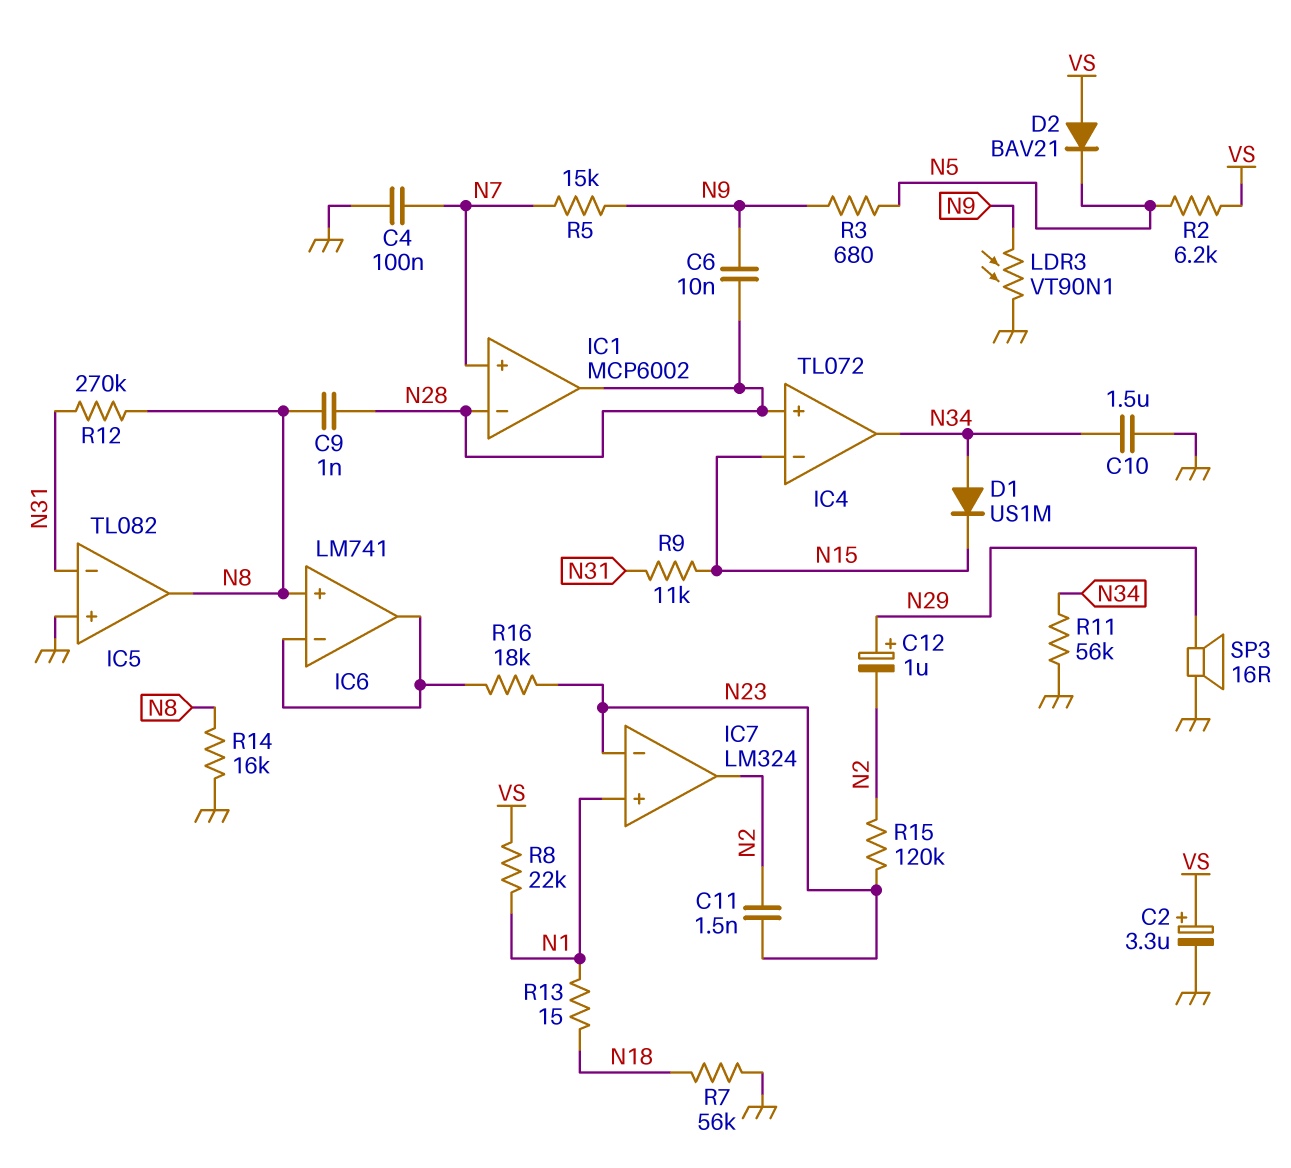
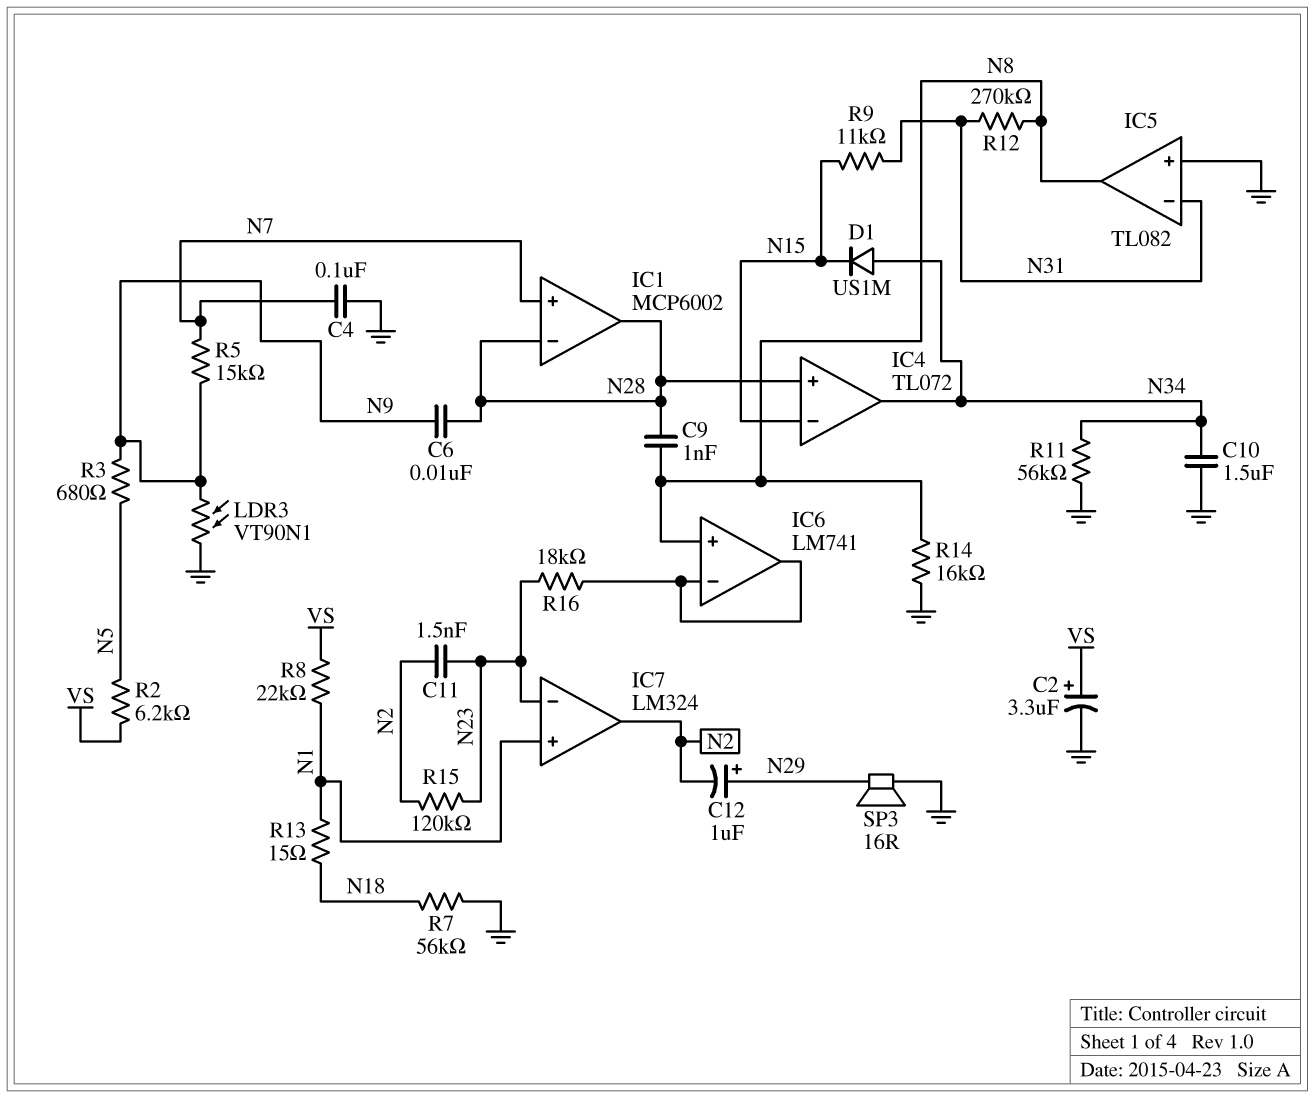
D2: diode BAV21 (A VS, K N5) -> none

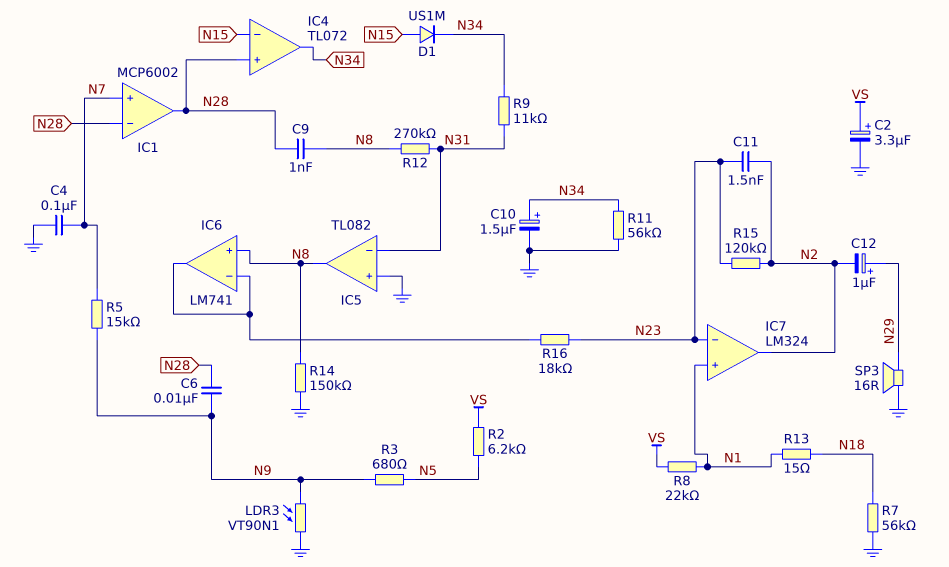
C10: 1.5uF (GND, N34) -> 1.5uF (plus N34, minus GND)
D1: diode US1M (A N34, K N15) -> diode US1M (A N15, K N34)
R9: 11k (N15, N31) -> 11k (N31, N34)
R14: 16k (GND, N8) -> 150k (GND, N8)

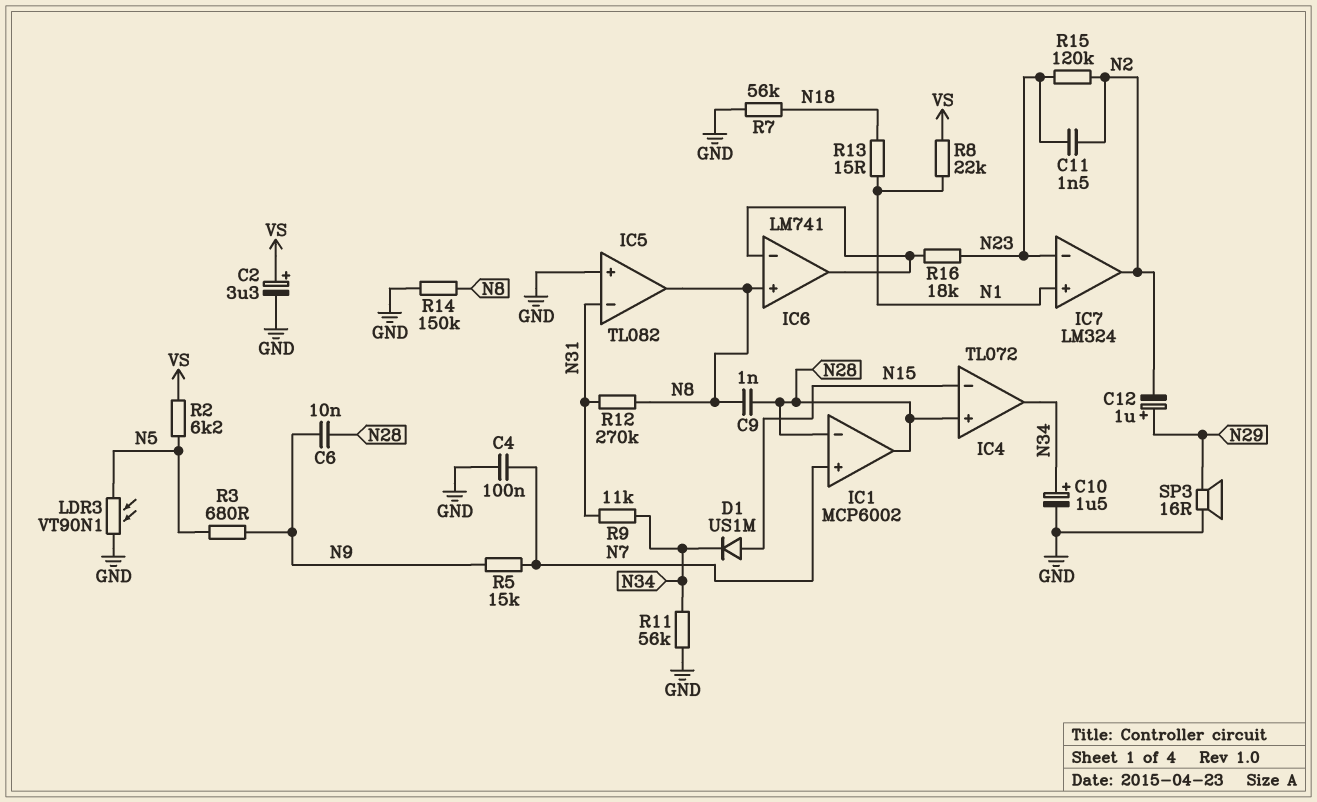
LDR3: VT90N1 (GND, N9) -> VT90N1 (GND, N5)

